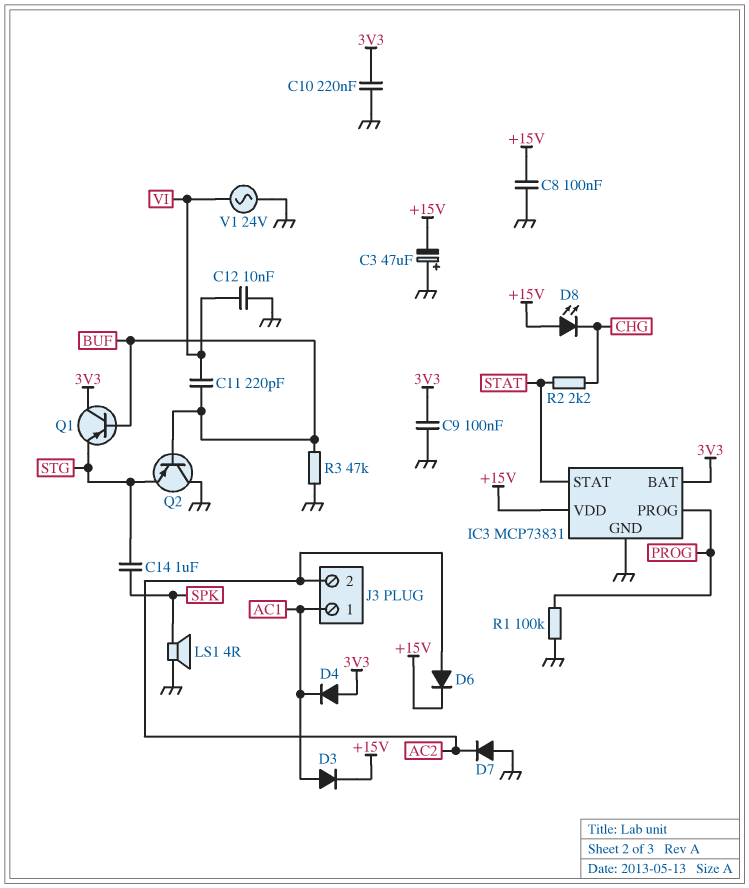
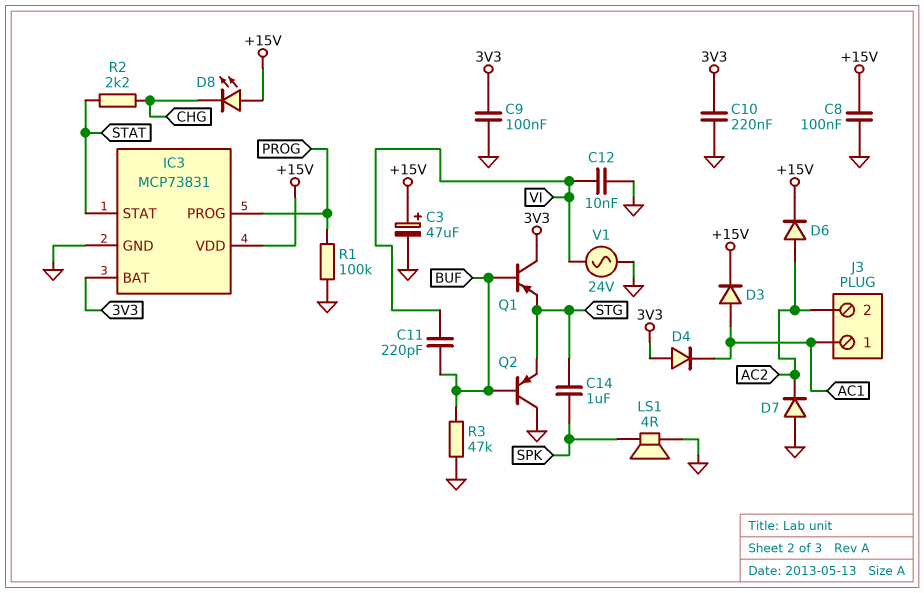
C3: 47uF (plus GND, minus +15V) -> 47uF (plus +15V, minus GND)

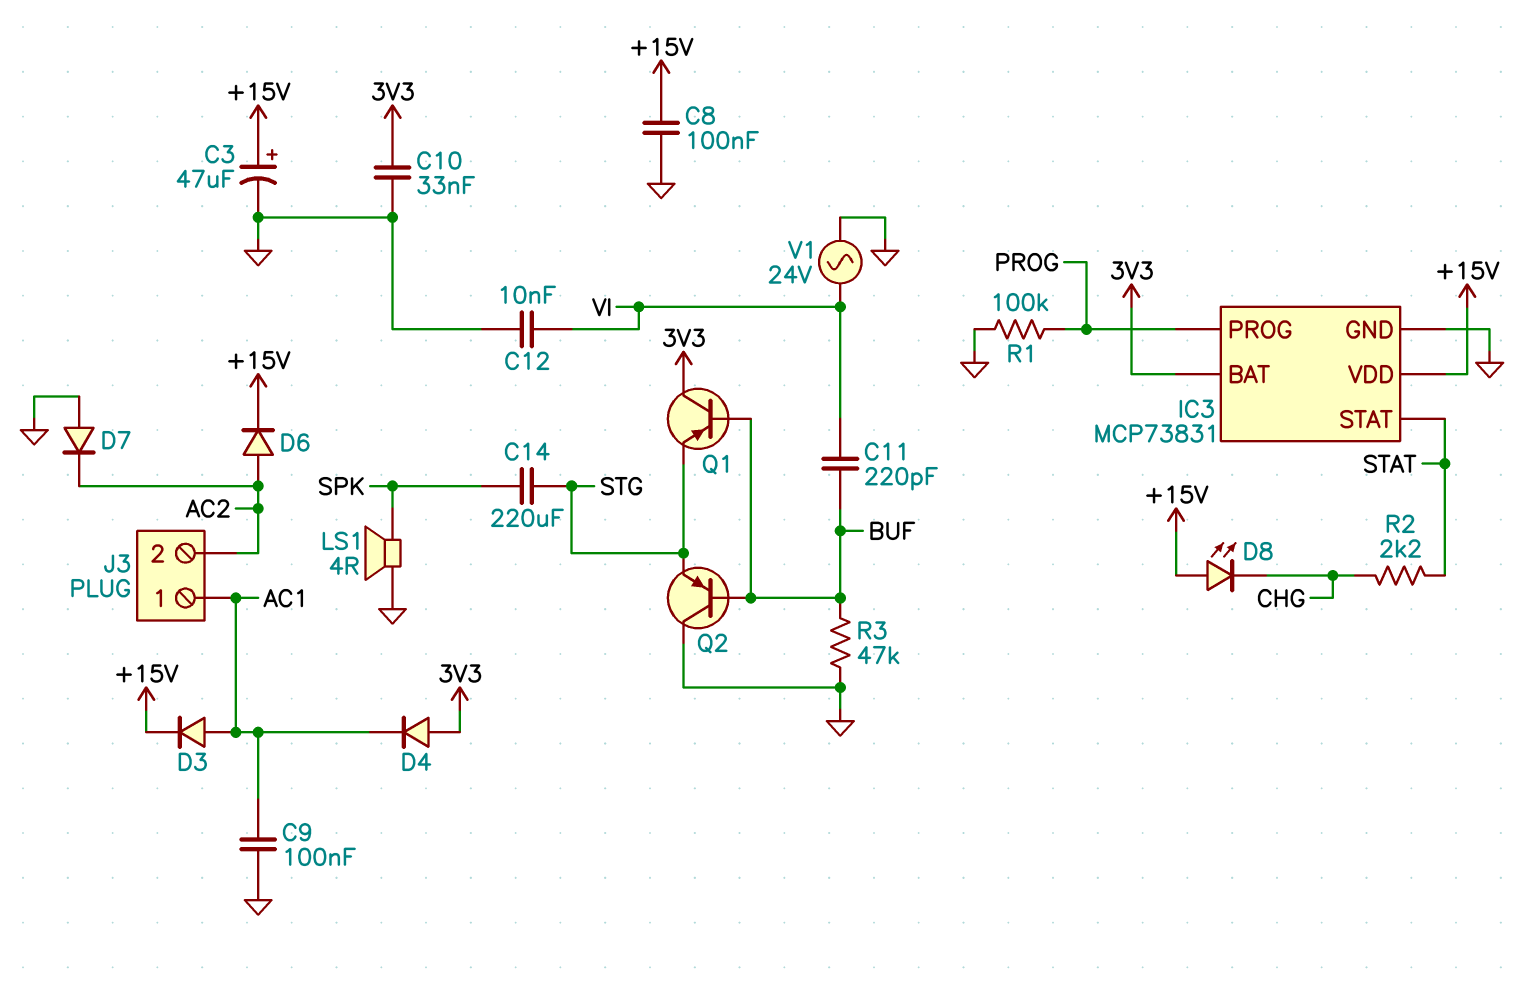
C9: 100nF (3V3, GND) -> 100nF (AC1, GND)
C10: 220nF (3V3, GND) -> 33nF (3V3, GND)
C14: 1uF (SPK, STG) -> 220uF (SPK, STG)

